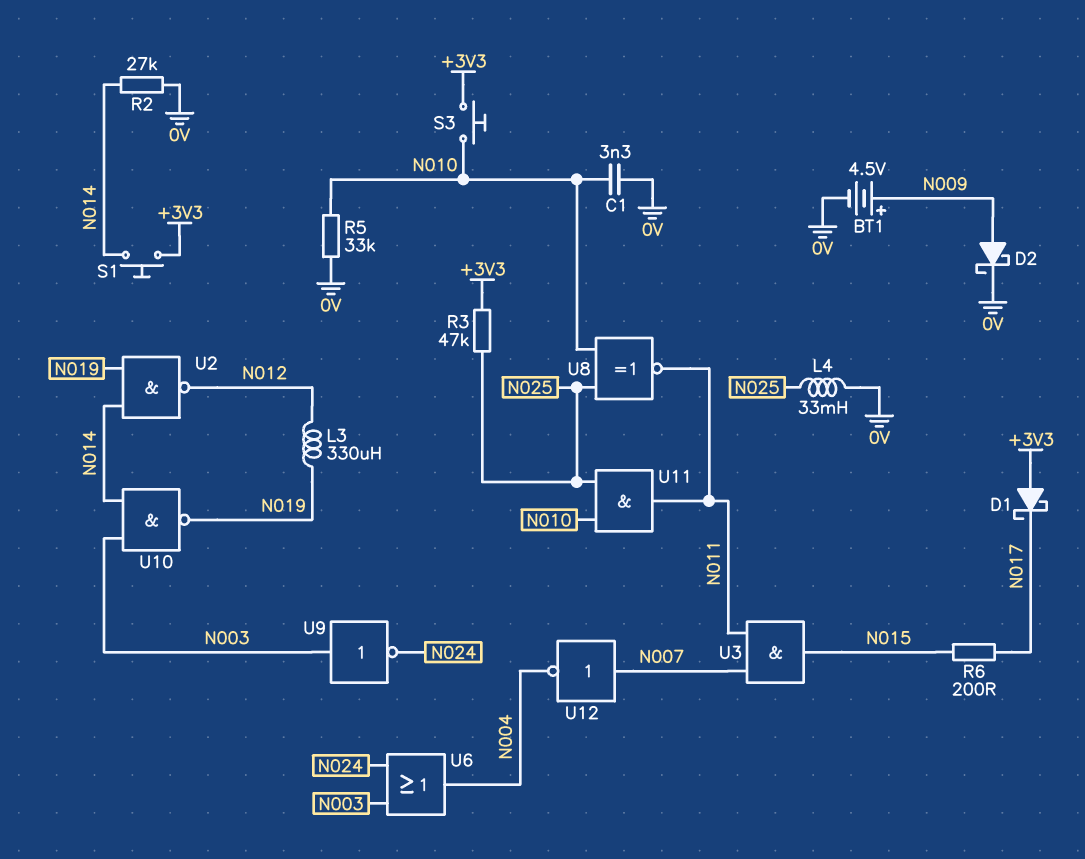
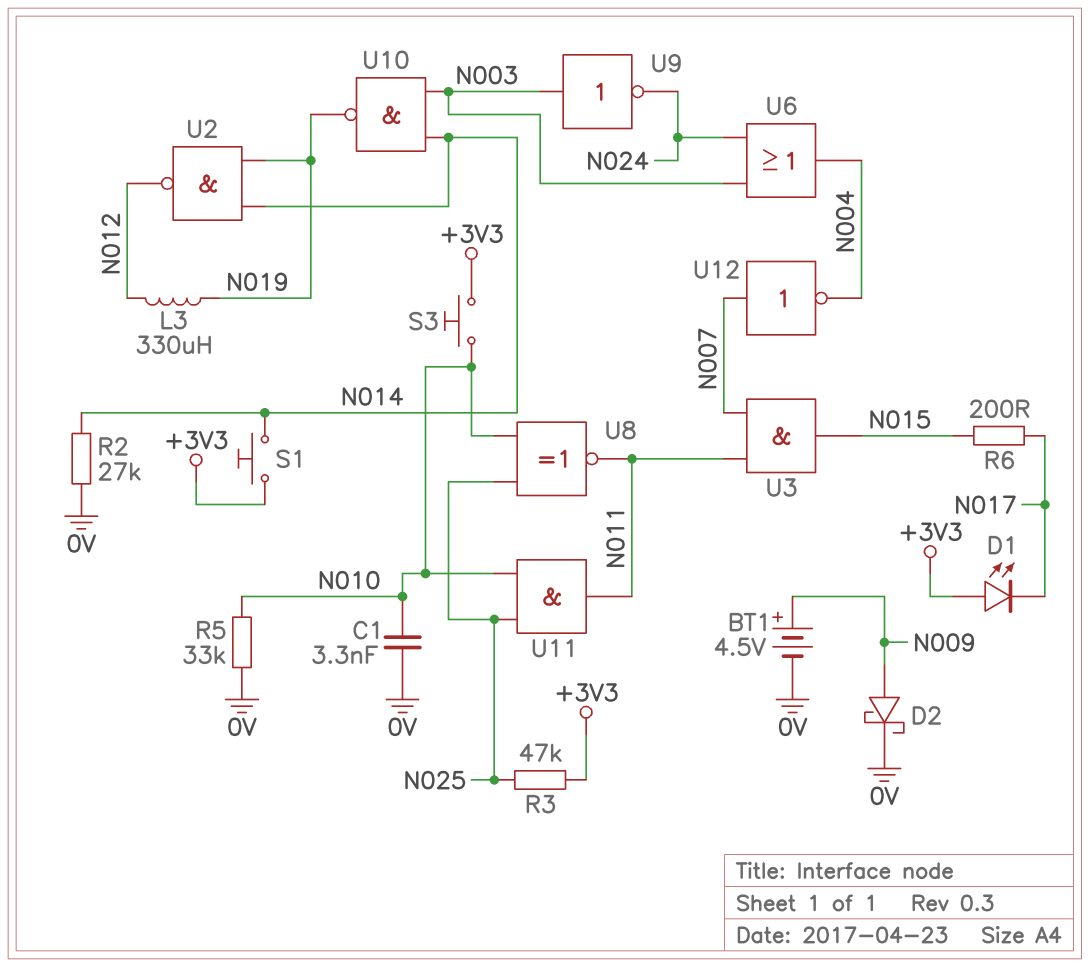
D1: schottky (A +3V3, K N017) -> LED (A +3V3, K N017)
L4: 33mH (0V, N025) -> none

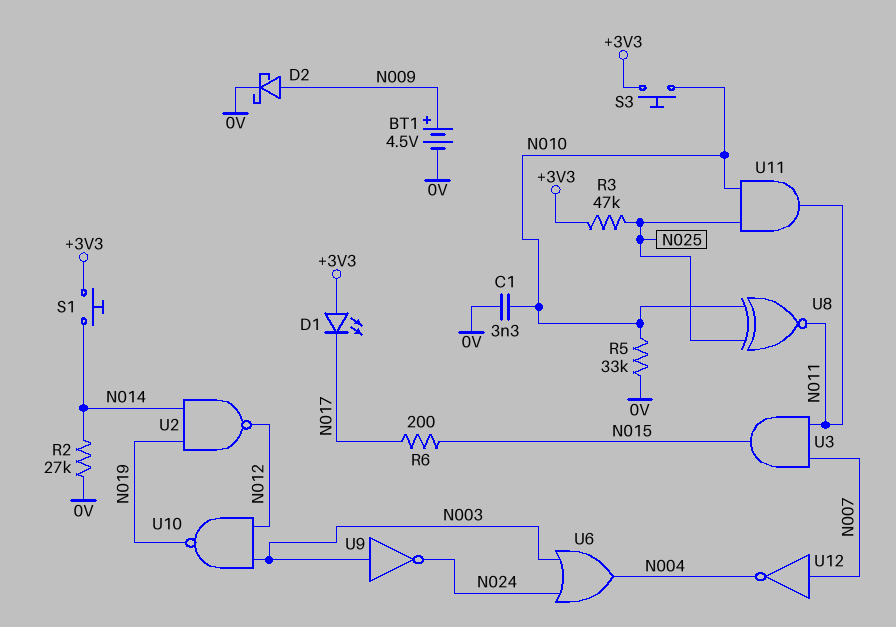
L3: 330uH (N012, N019) -> none
U10: NAND (in N003, in N014, out N019) -> NAND (in N003, in N012, out N019)

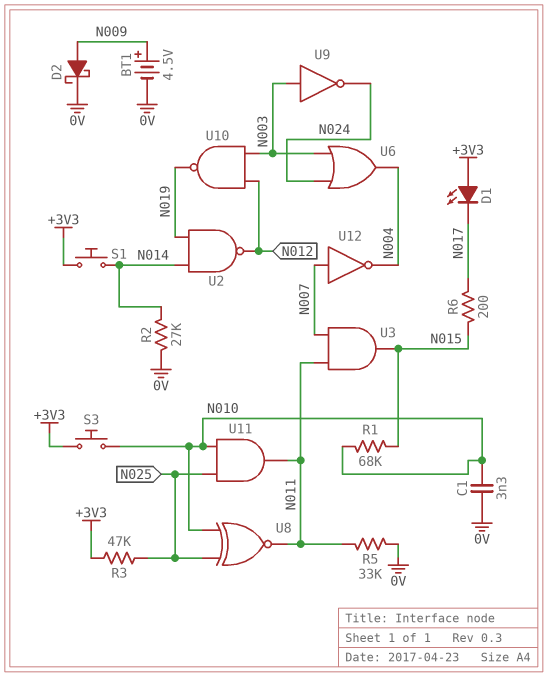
R1: none -> 68k (N010, N015)
R5: 33k (0V, N010) -> 33k (0V, N011)

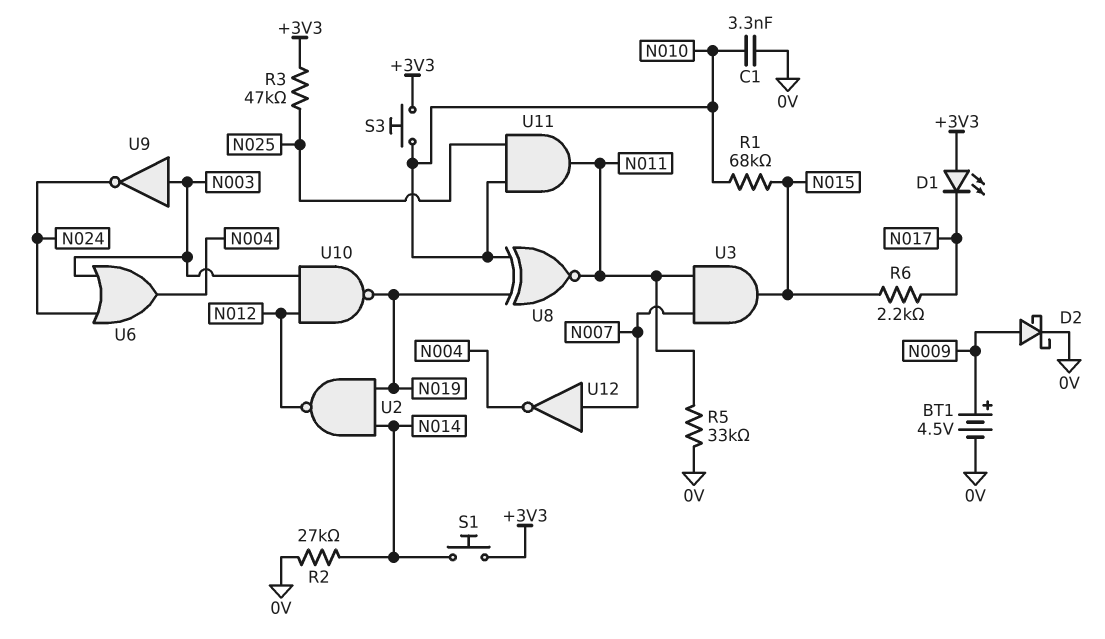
R6: 200 (N015, N017) -> 2.2k (N015, N017)
U8: XNOR (in N010, in N025, out N011) -> XNOR (in N010, in N019, out N011)

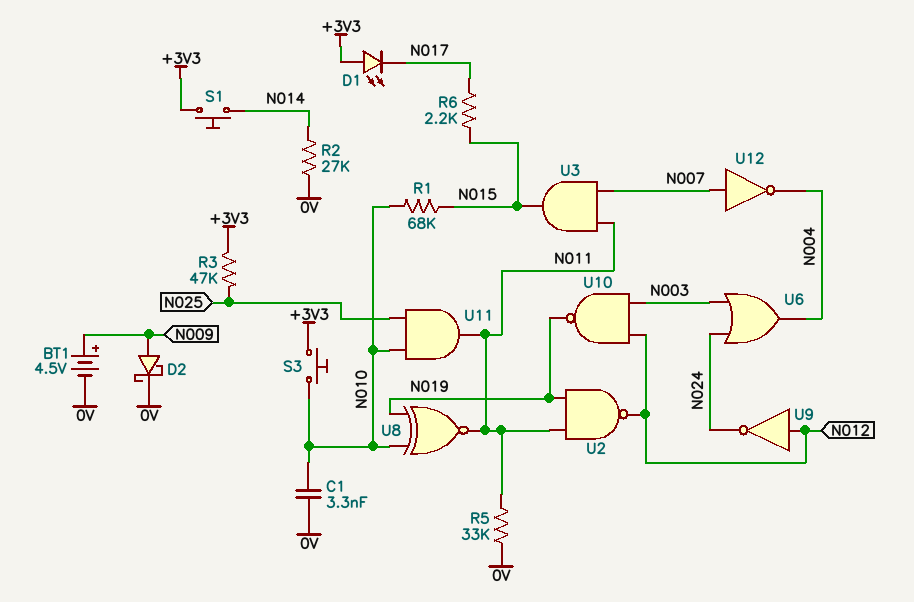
U2: NAND (in N014, in N019, out N012) -> NAND (in N011, in N019, out N012)
U9: NOT (in N003, out N024) -> NOT (in N012, out N024)

